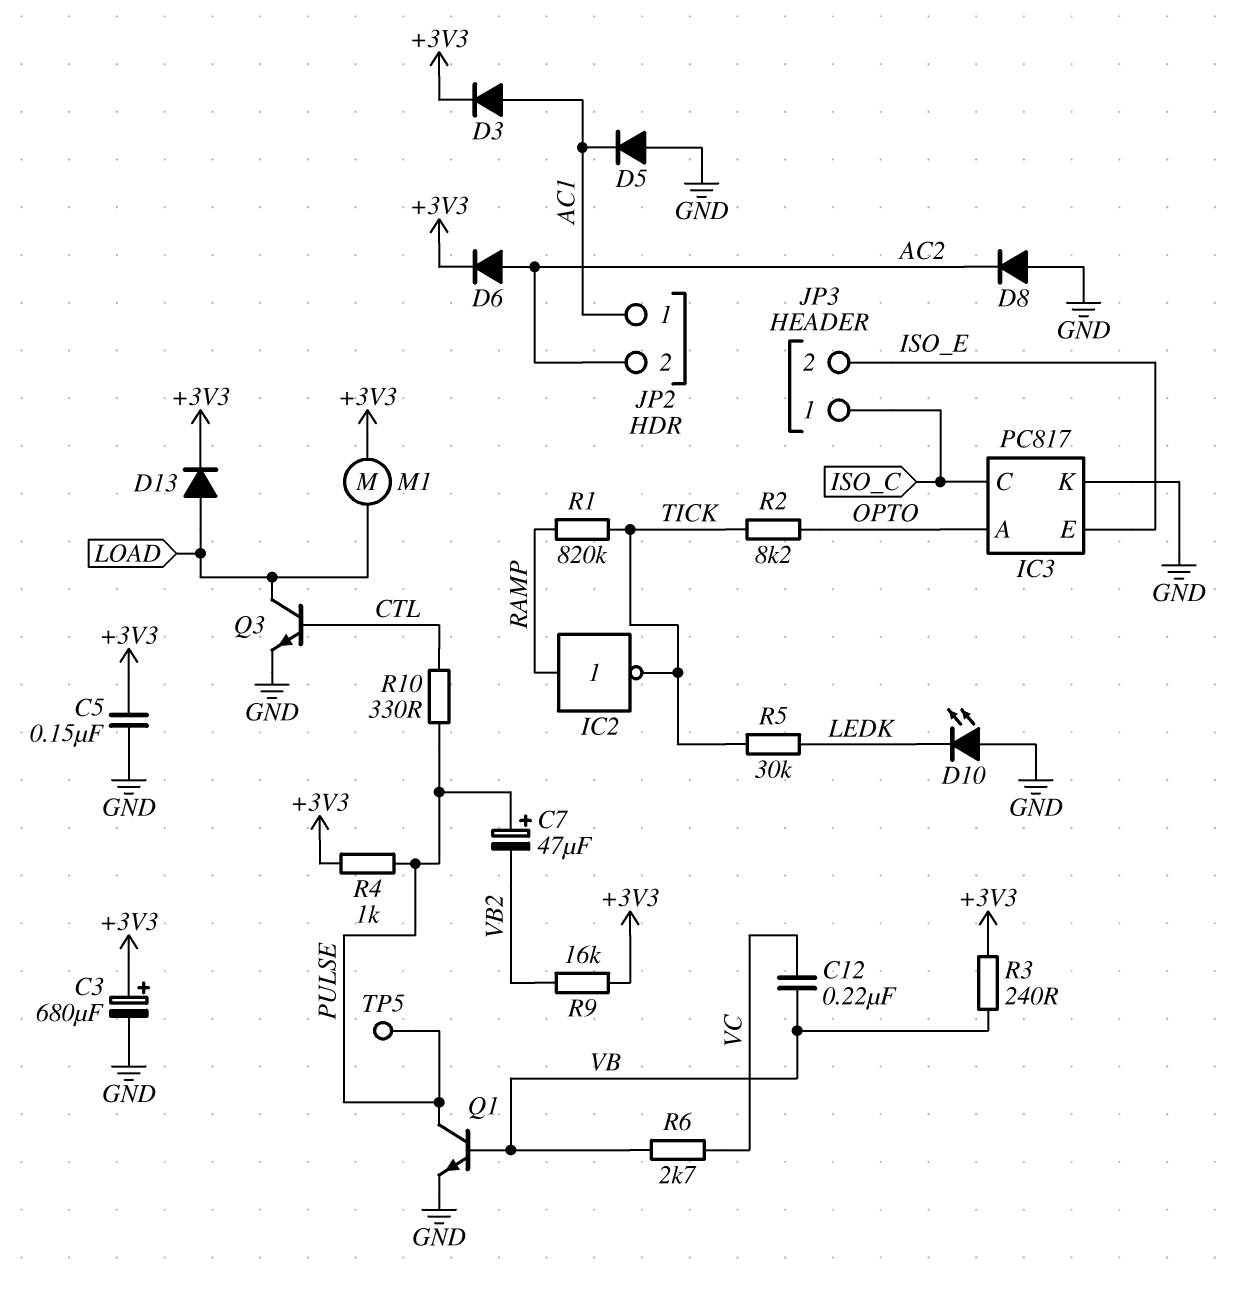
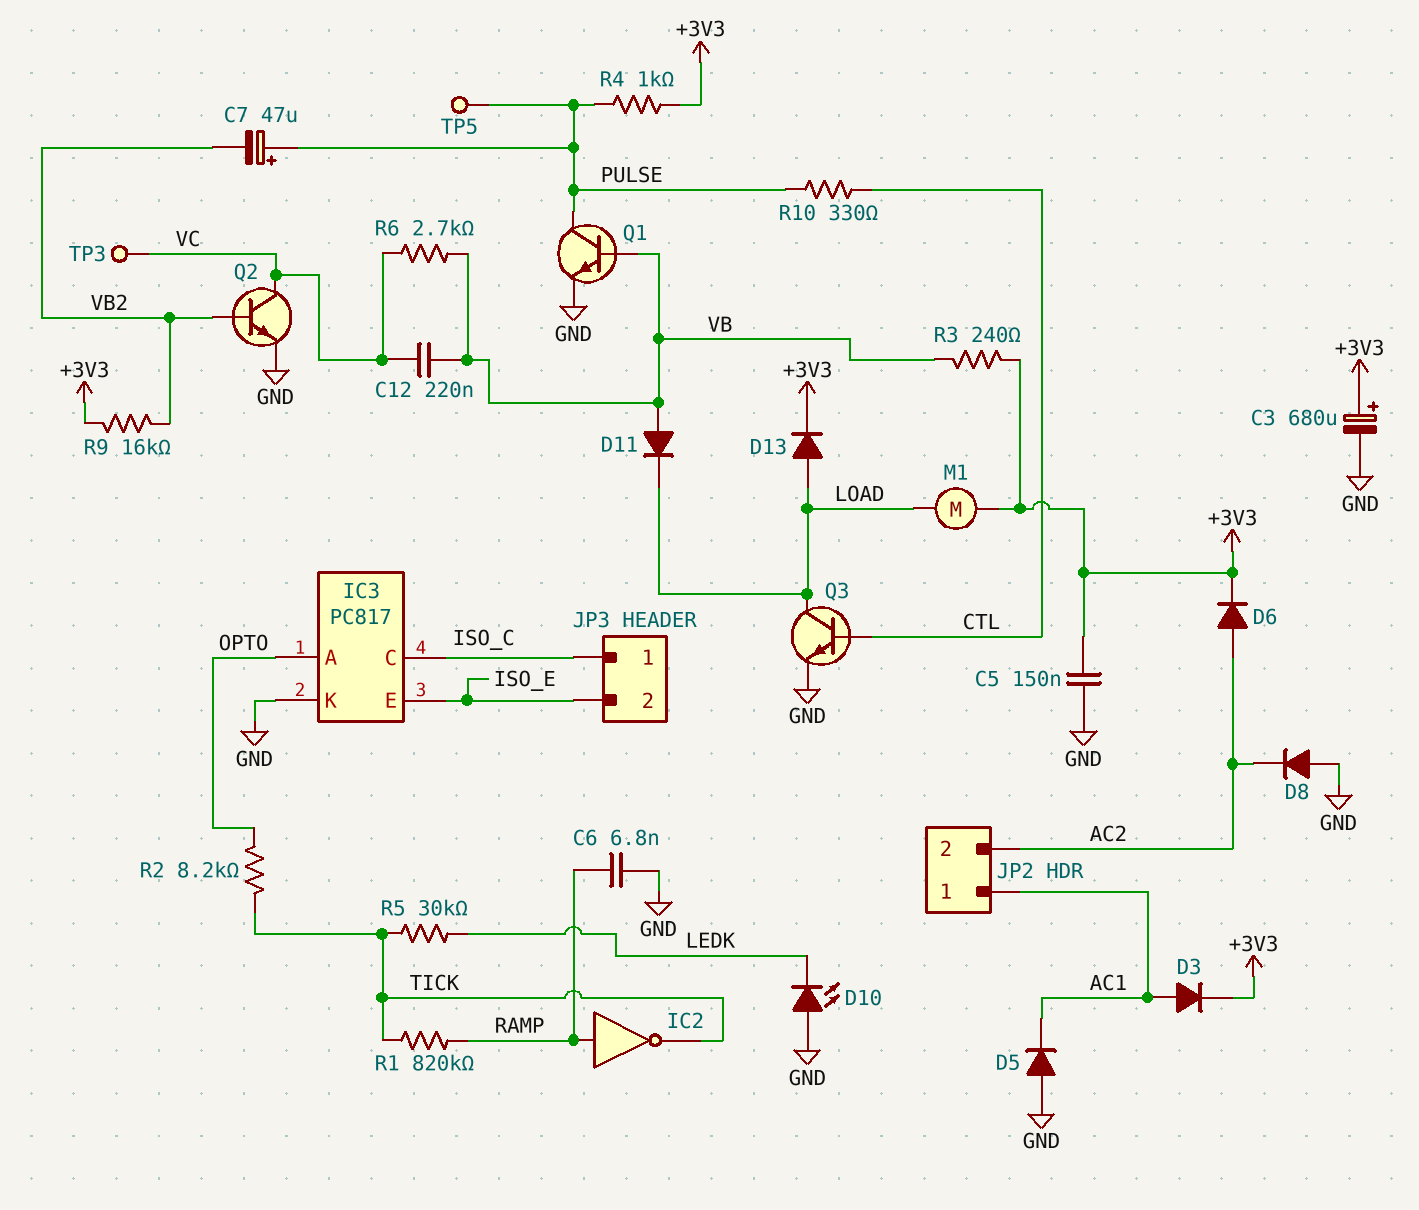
C6: none -> 6.8nF (GND, RAMP)
D11: none -> diode (A VB, K LOAD)
Q2: none -> NPN (B VB2, C VC, E GND)
TP3: none -> test point (VC)

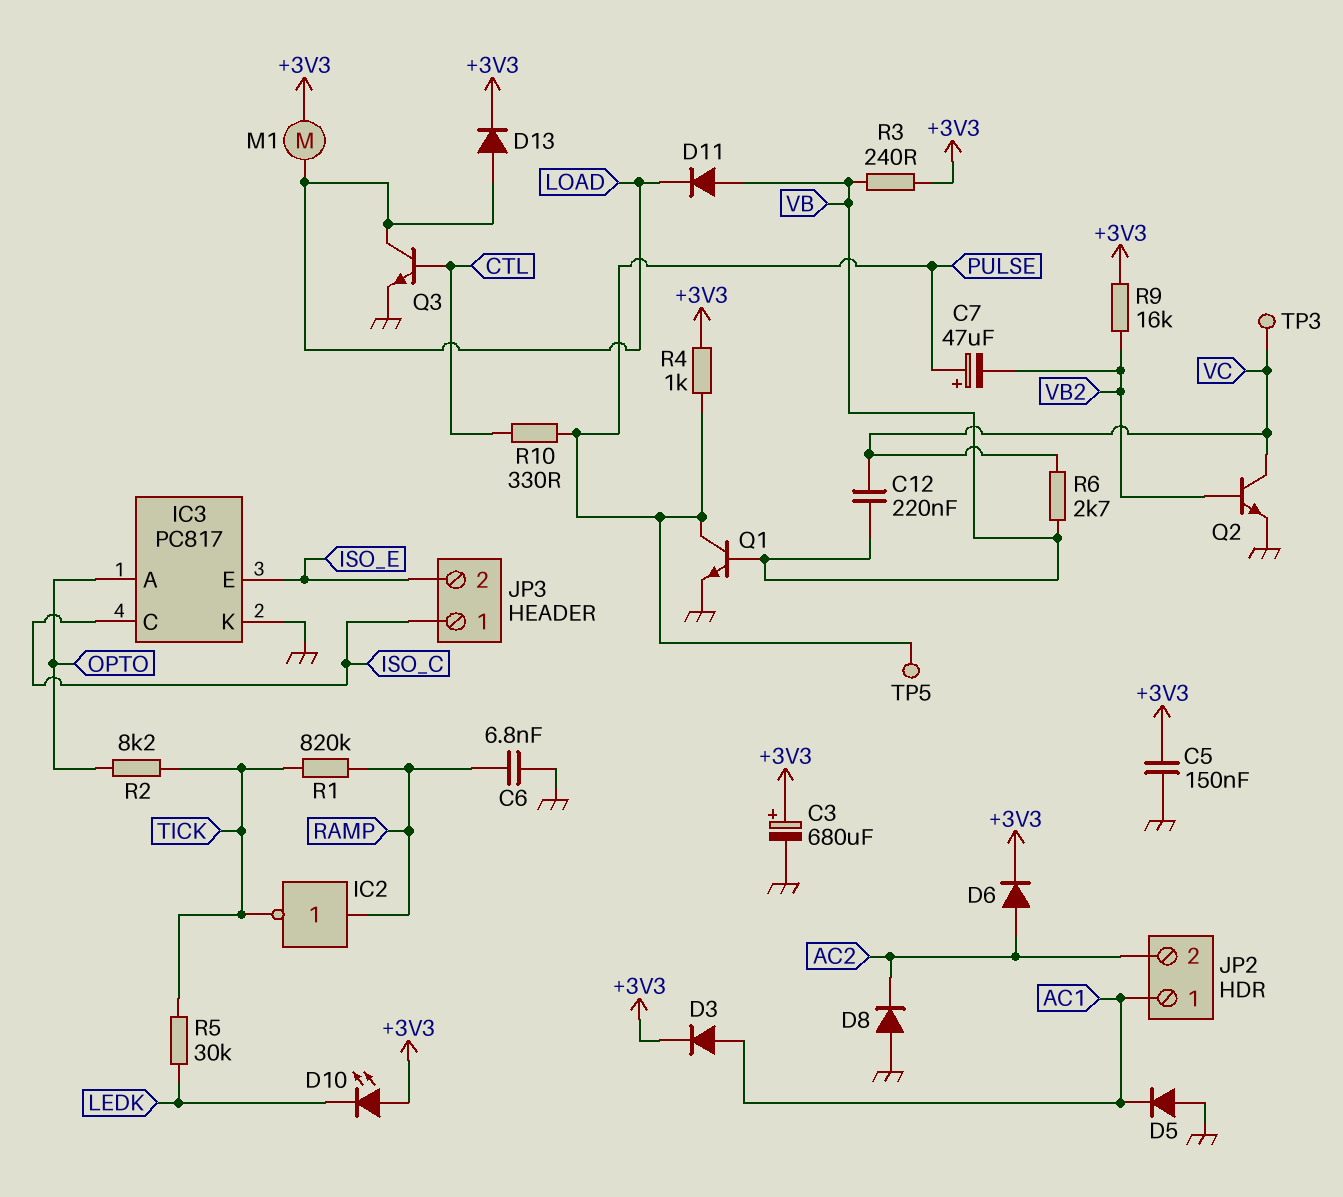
D10: LED (A GND, K LEDK) -> LED (A +3V3, K LEDK)

